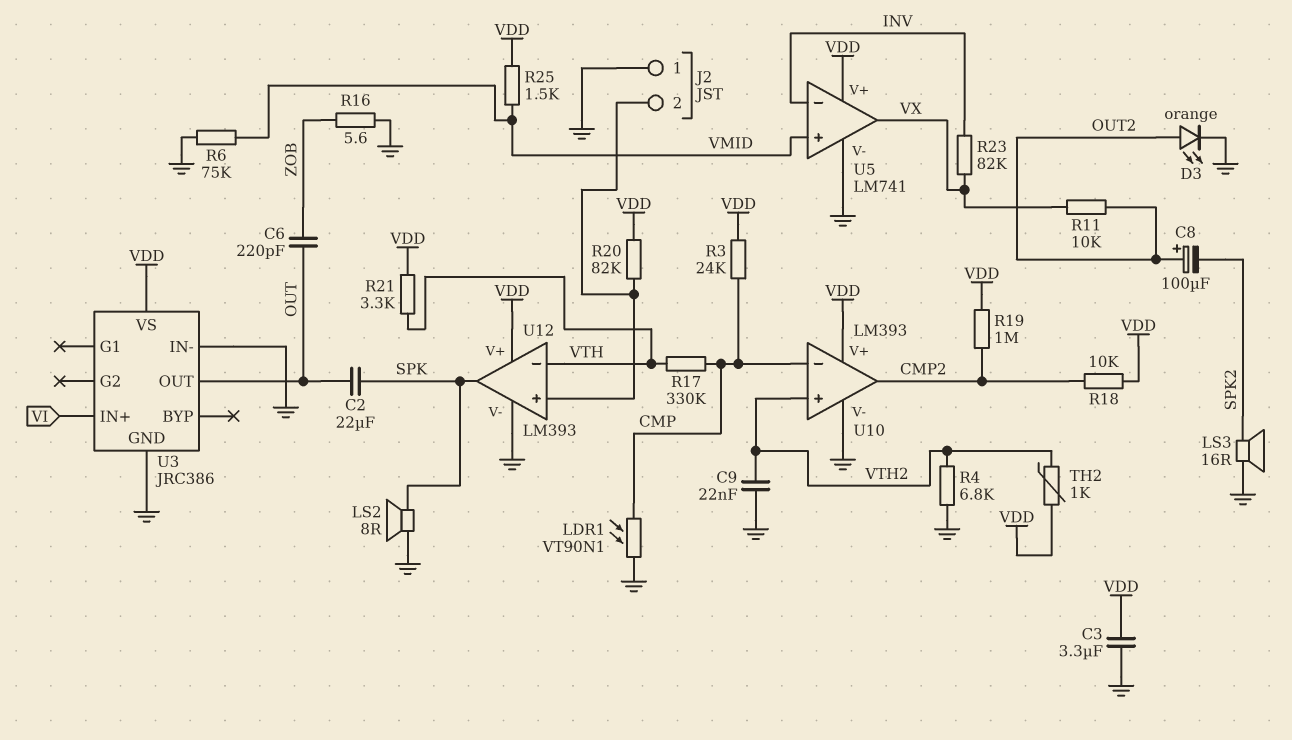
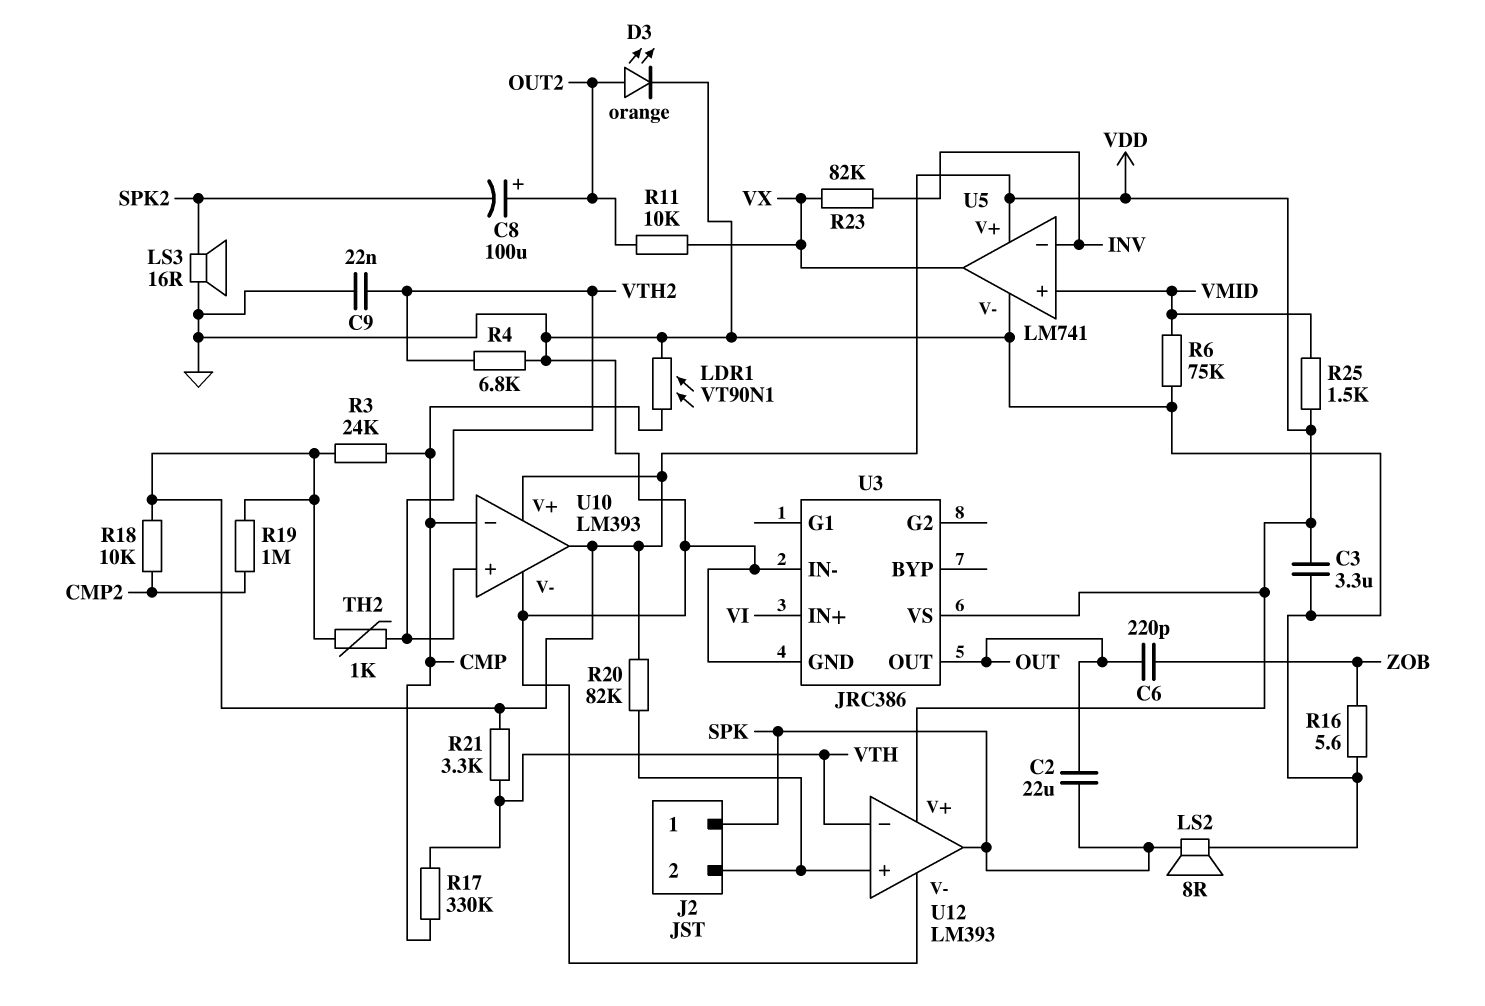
J2 pin 1: GND -> SPK
U10 pin out: CMP2 -> VDD

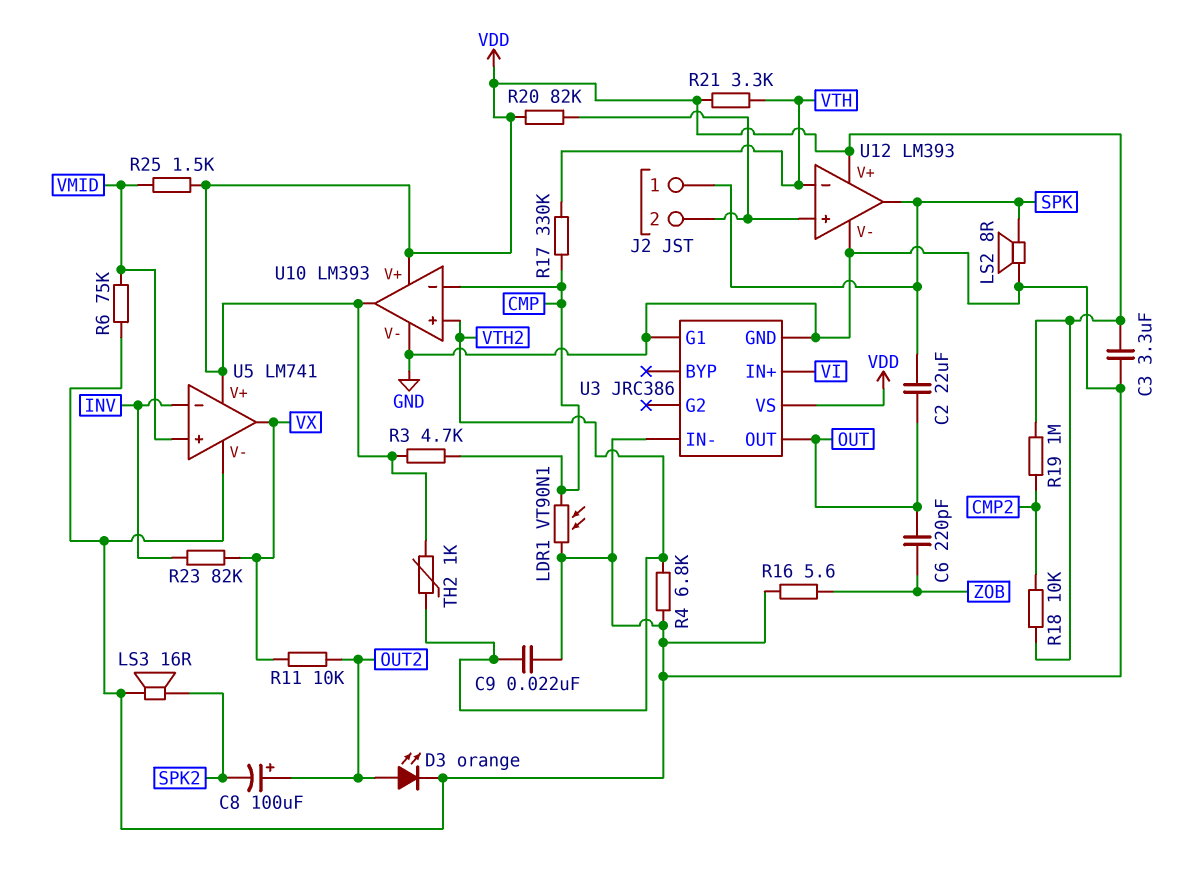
R3: 24k (CMP, VDD) -> 4.7k (CMP, VDD)
U3 pin G1: none -> GND

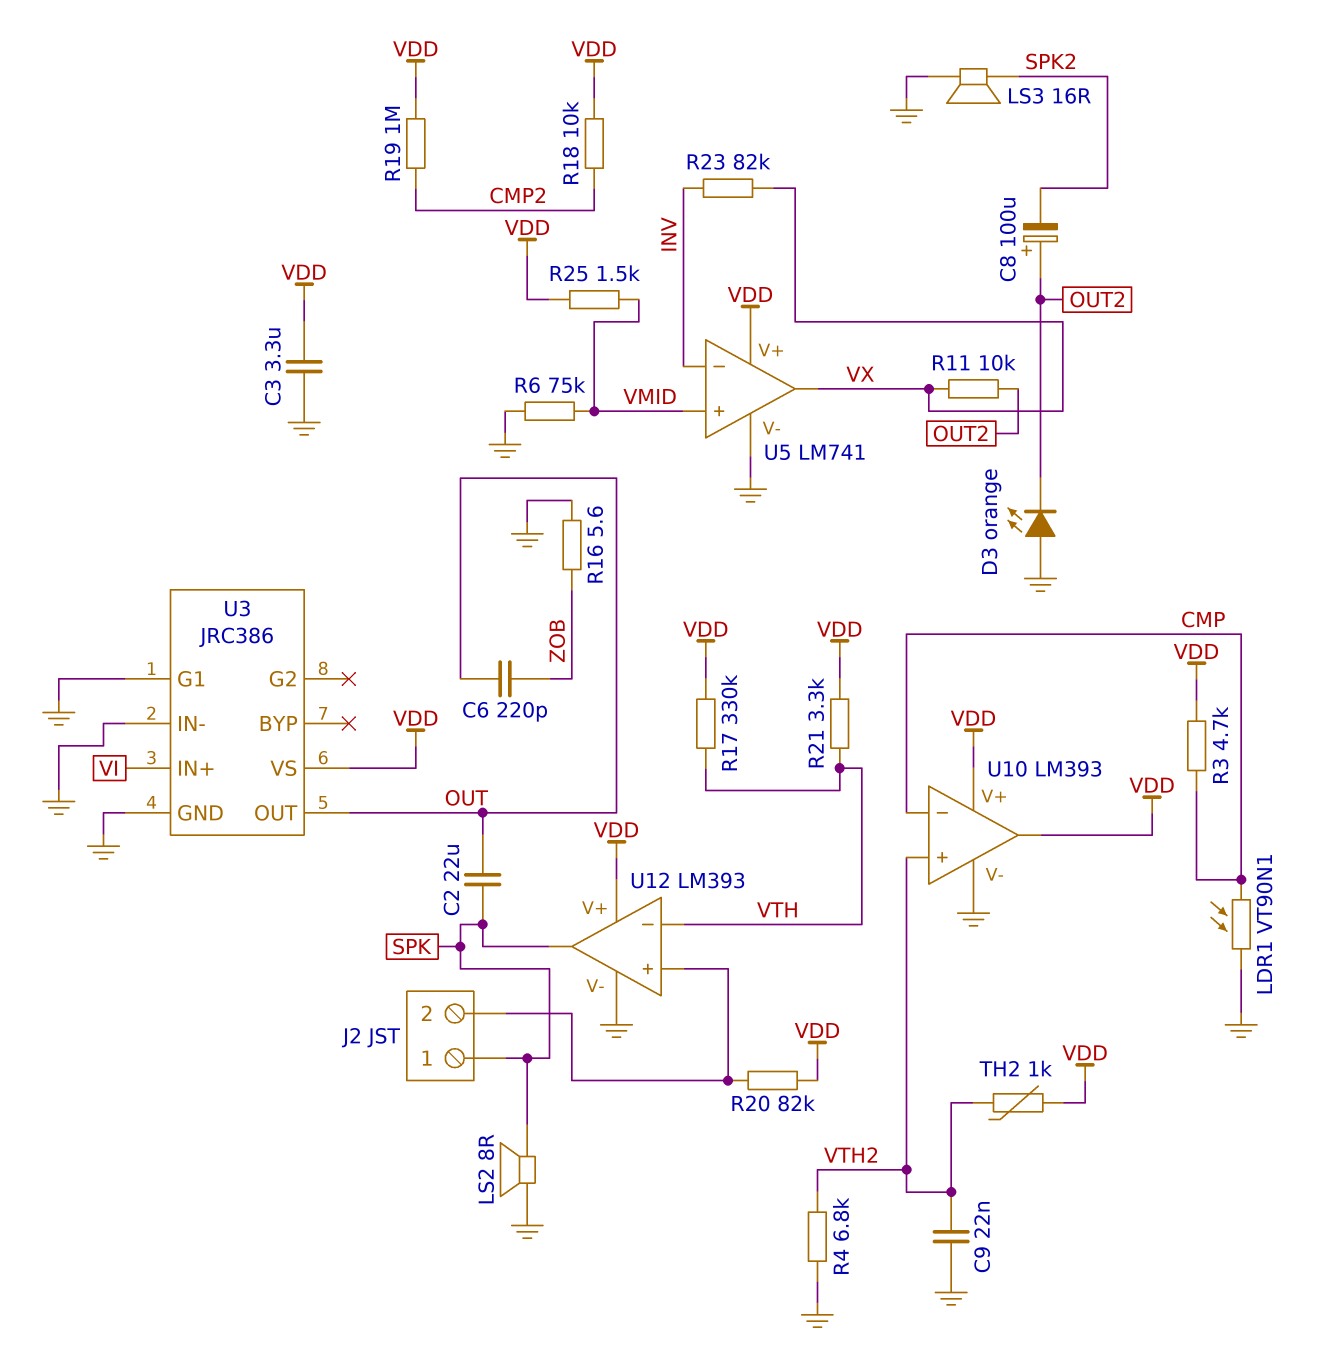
D3: LED orange (A OUT2, K GND) -> LED orange (A GND, K OUT2)
R17: 330k (CMP, VTH) -> 330k (VDD, VTH)

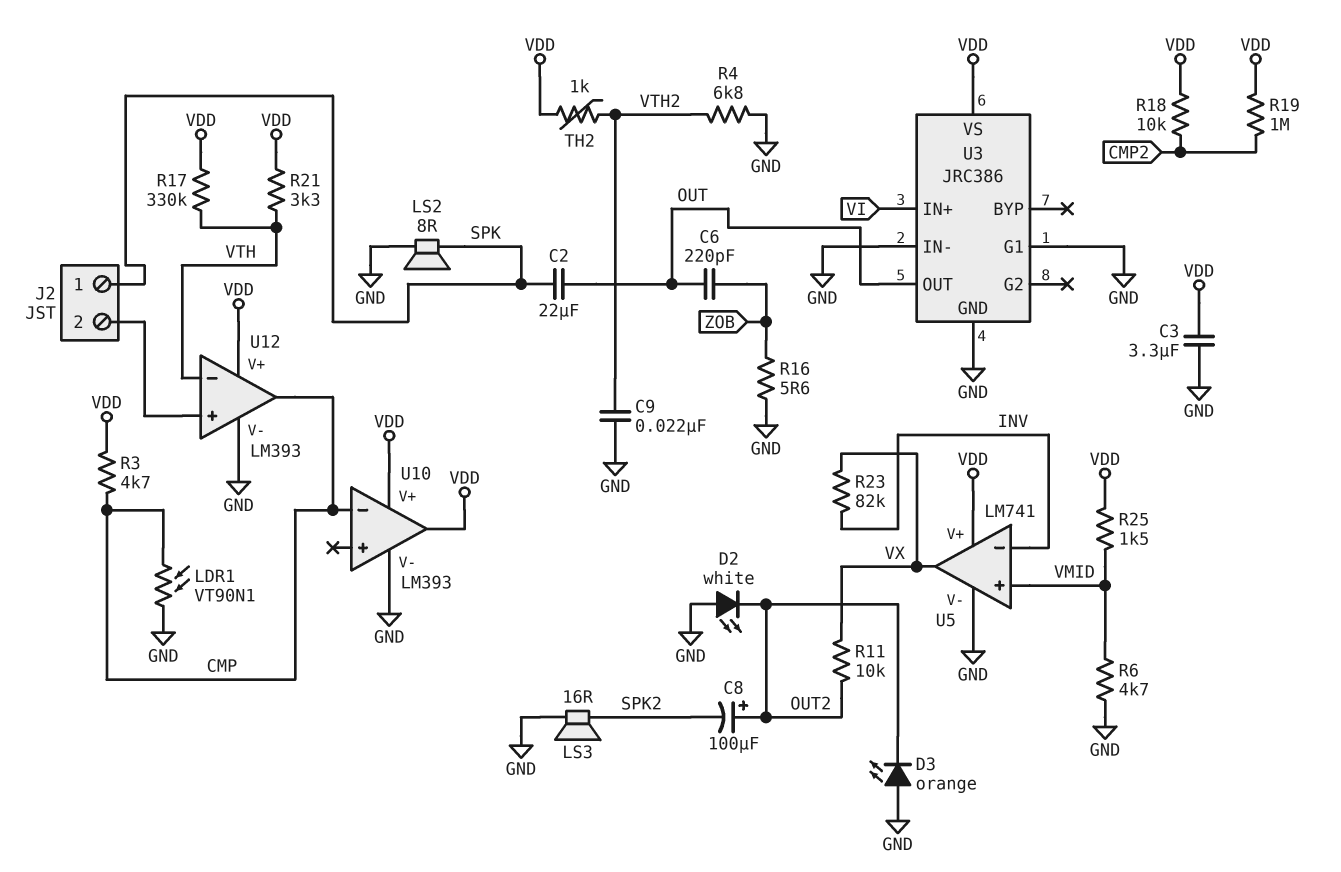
D2: none -> LED white (A GND, K OUT2)
R6: 75k (GND, VMID) -> 4.7k (GND, VMID)
R20: 82k (J2/2, VDD) -> none
U10 pin in+: VTH2 -> none
U12 pin out: SPK -> CMP

